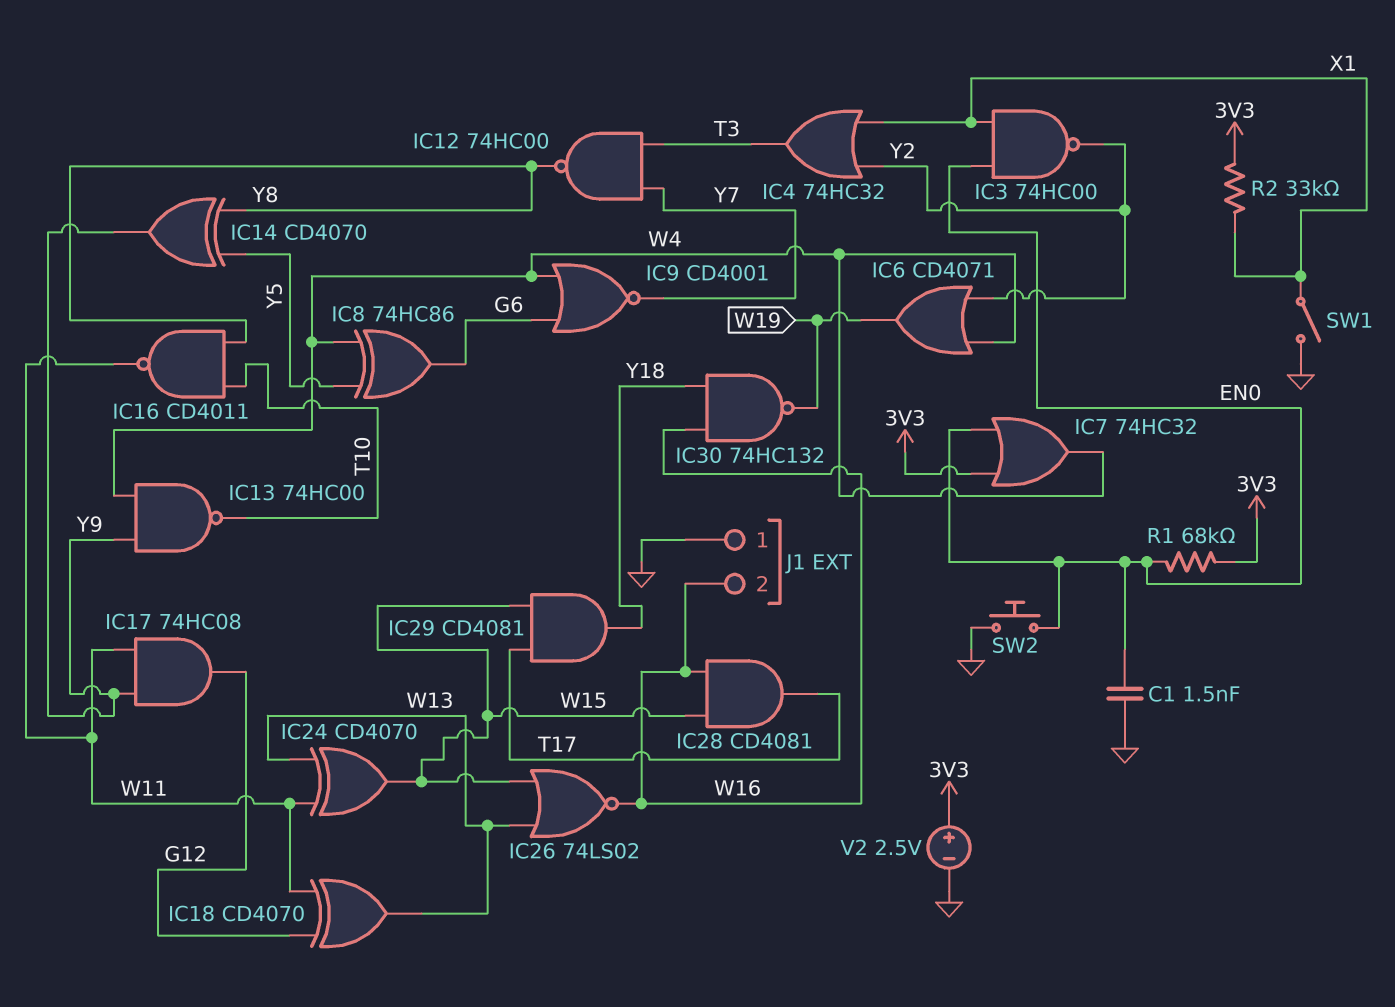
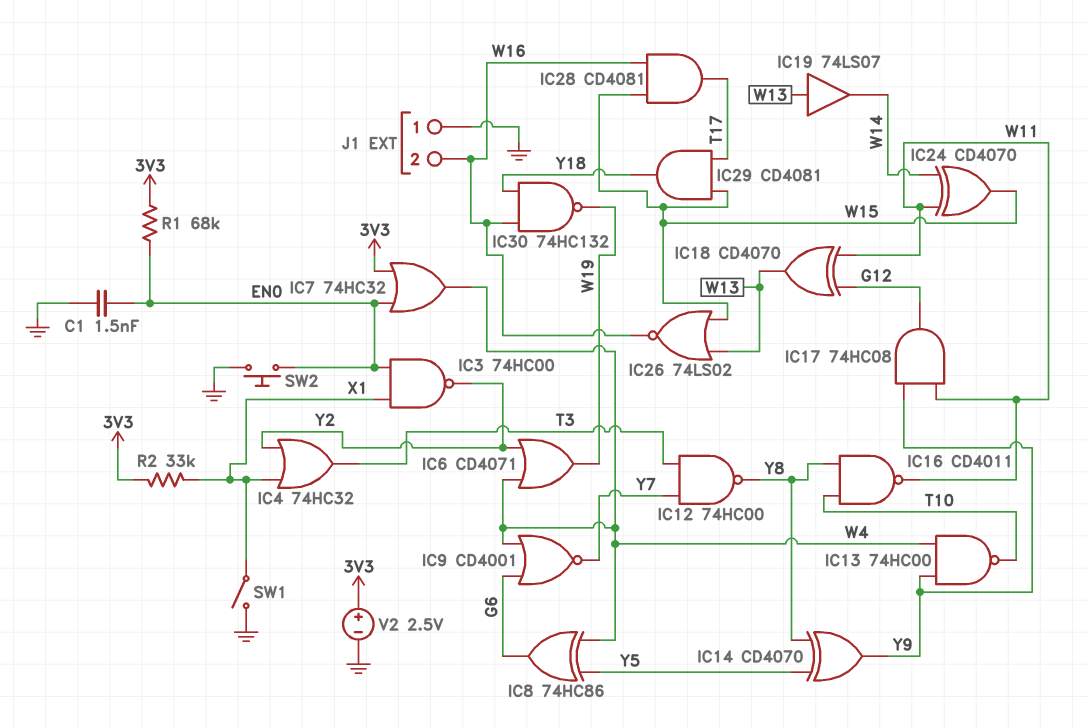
IC19: none -> buffer 74LS07 (in W13, out W14)
IC24: XOR CD4070 (in W11, in W13, out W15) -> XOR CD4070 (in W11, in W14, out W15)

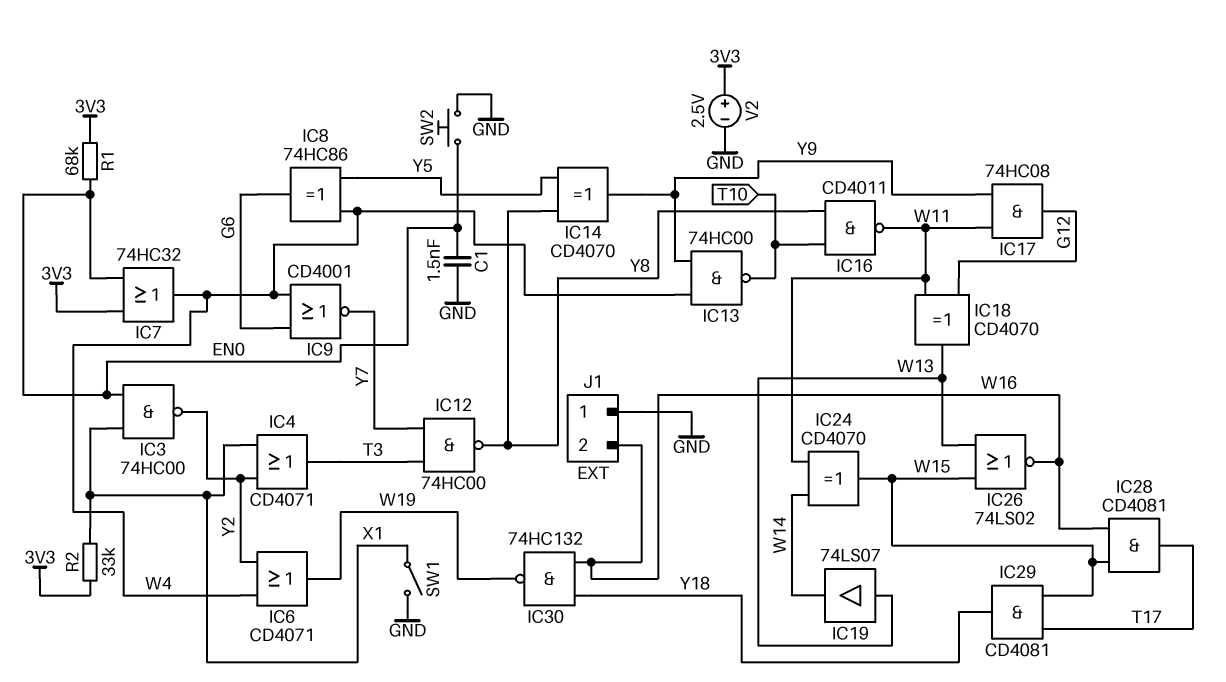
IC4: OR 74HC32 (in X1, in Y2, out T3) -> OR CD4071 (in X1, in Y2, out T3)

